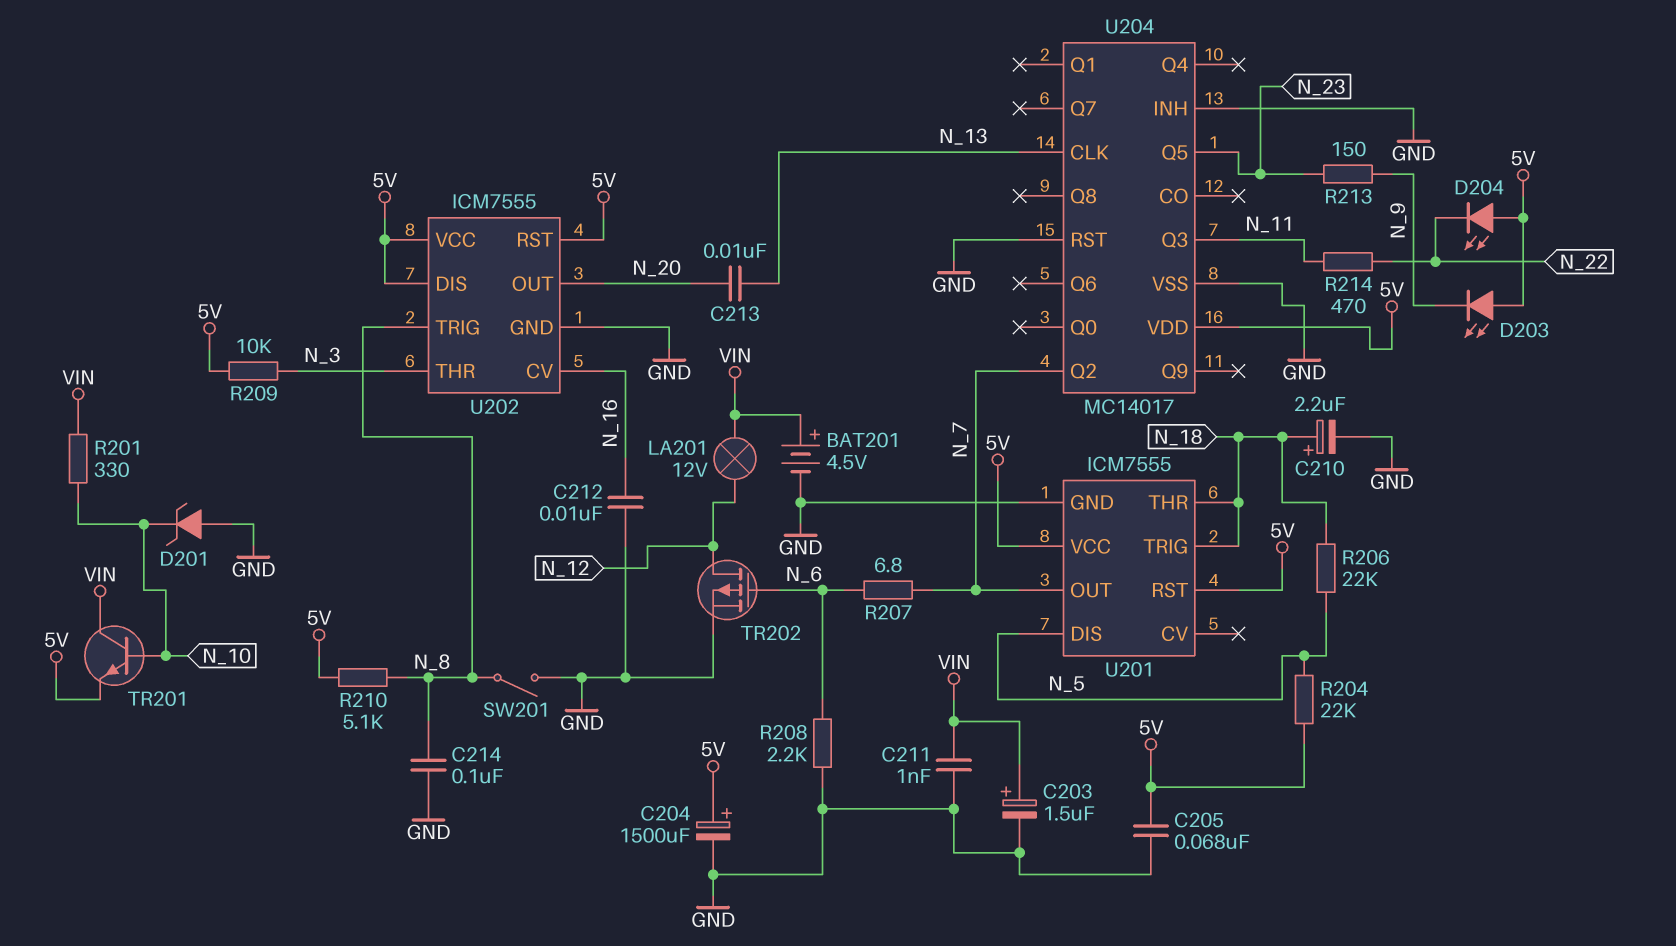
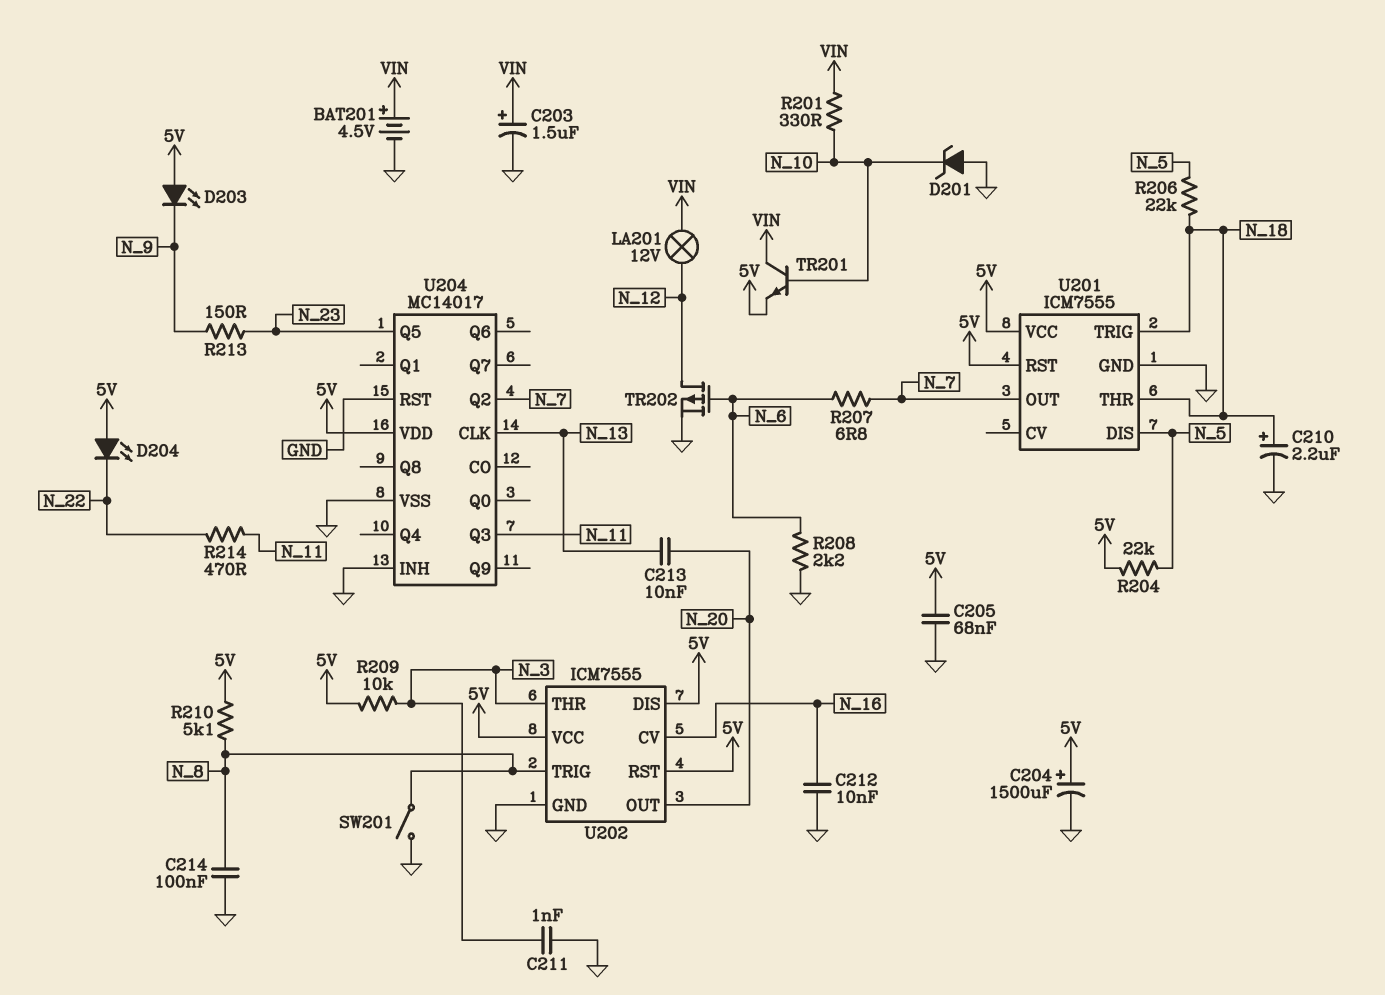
C211: 1nF (GND, VIN) -> 1nF (GND, N_3)

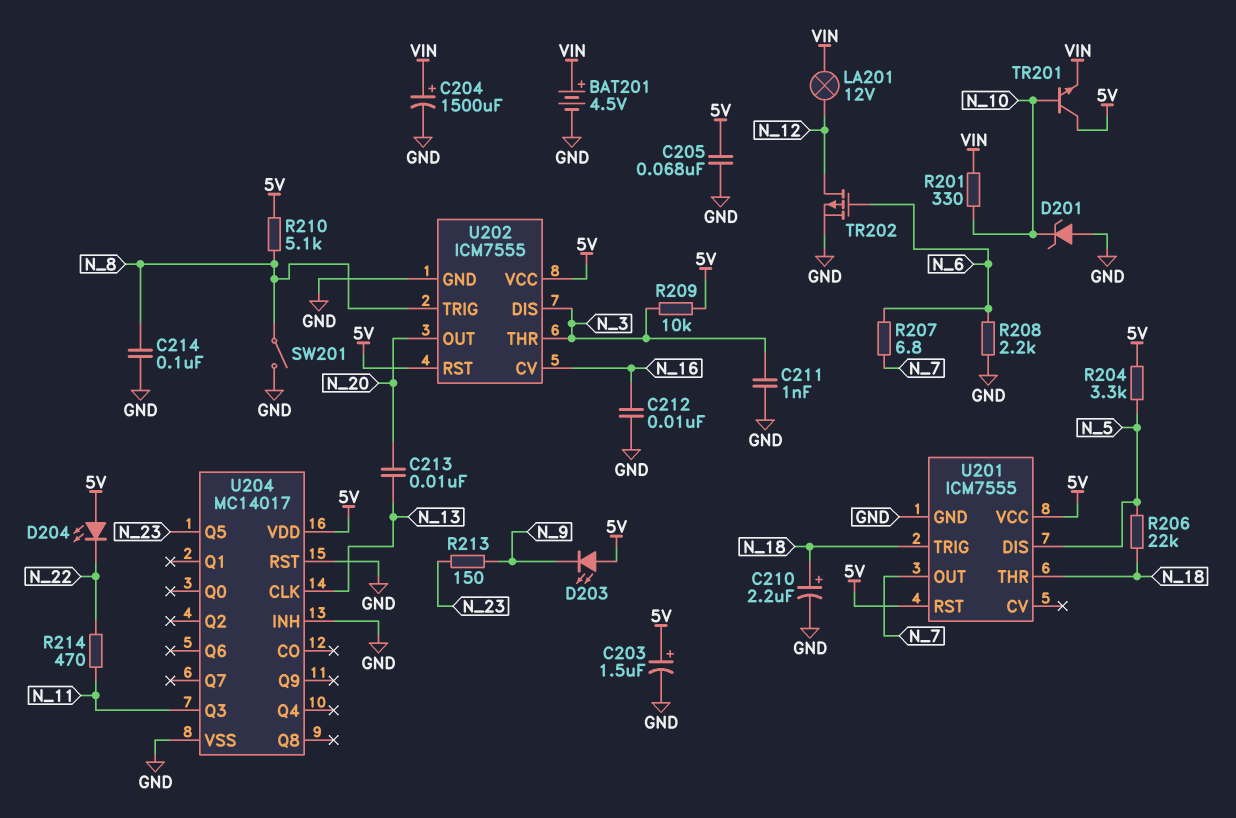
C203: 1.5uF (plus VIN, minus GND) -> 1.5uF (plus 5V, minus GND)
C204: 1500uF (plus 5V, minus GND) -> 1500uF (plus VIN, minus GND)
R204: 22k (5V, N_5) -> 3.3k (5V, N_5)
TR201: NPN (B N_10, C VIN, E 5V) -> NPN (B N_10, C 5V, E VIN)
U202 pin DIS: 5V -> N_3
U204 pin Q2: N_7 -> none

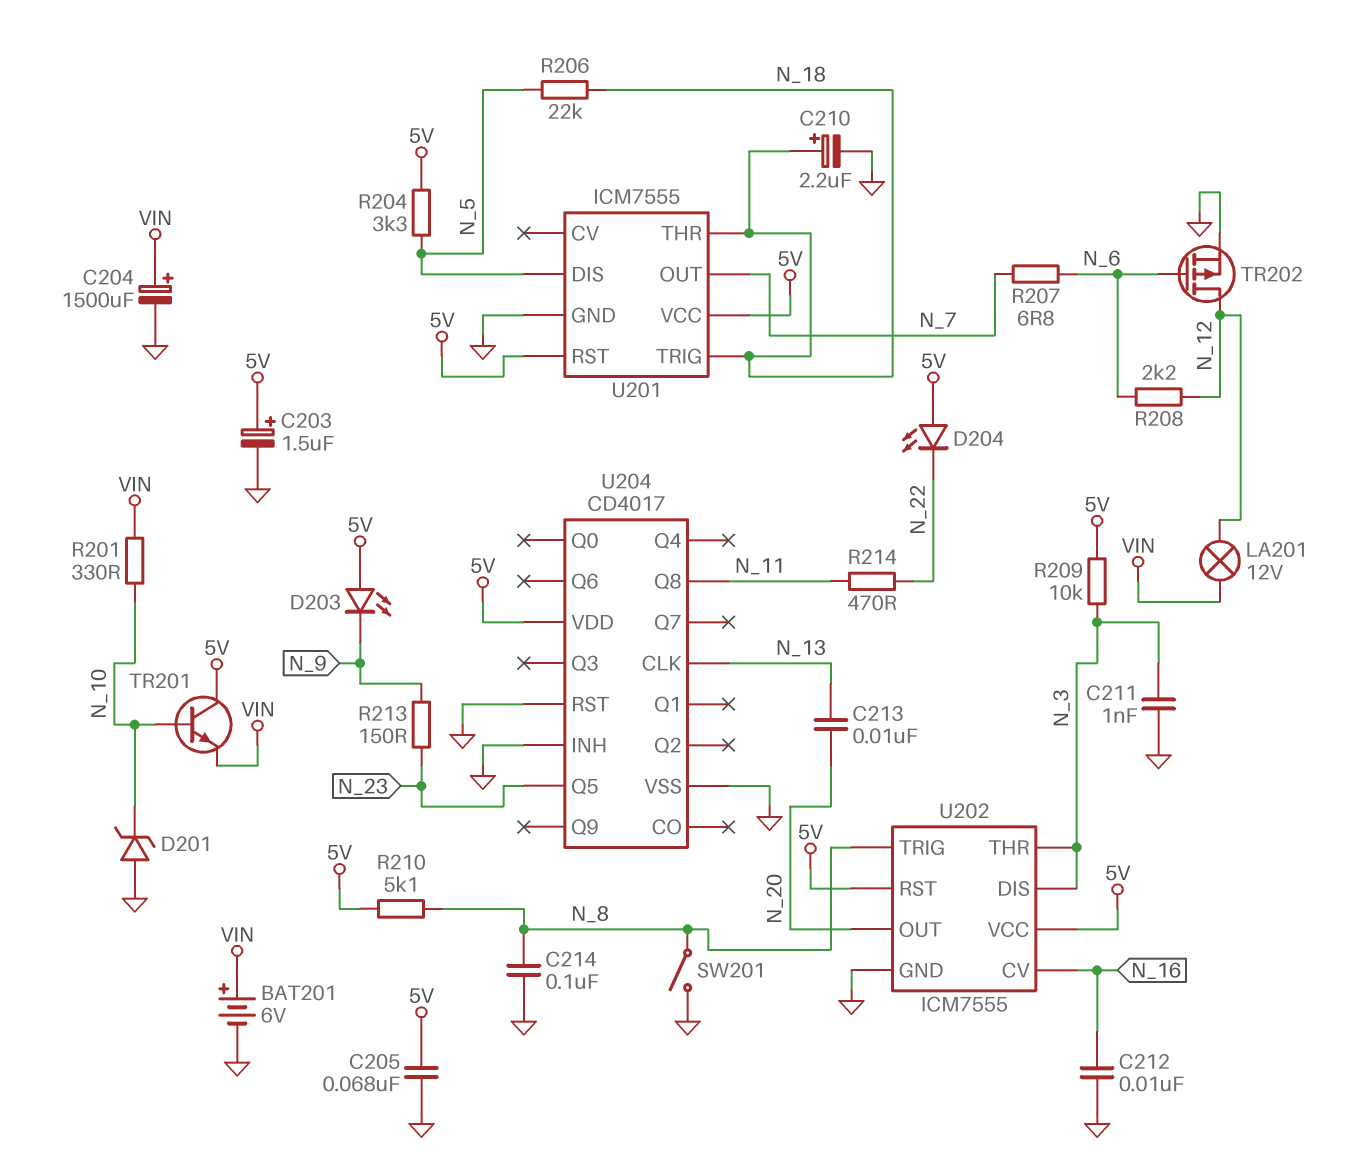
BAT201: 4.5V (plus VIN, minus GND) -> 6V (plus VIN, minus GND)
R208: 2.2k (GND, N_6) -> 2.2k (N_6, N_12)
U204: MC14017 -> CD4017
U204 pin Q3: N_11 -> none
U204 pin Q8: none -> N_11

